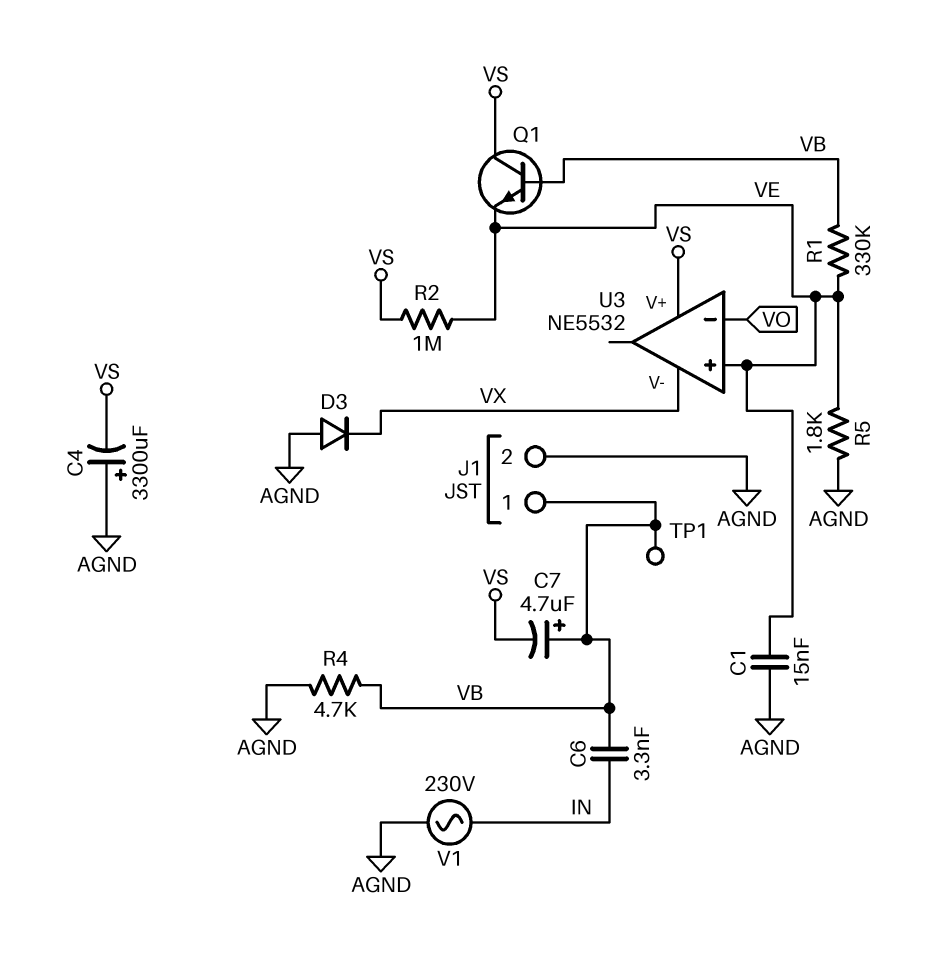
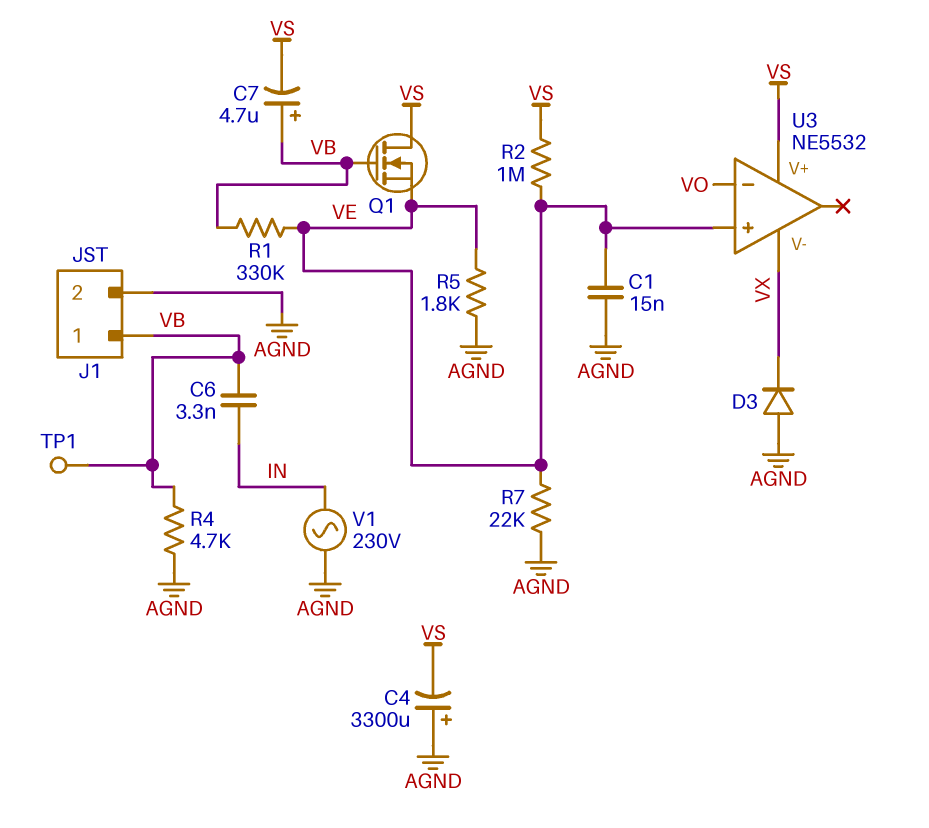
Q1: NPN (B VB, C VS, E VE) -> NMOS (G VB, D VS, S VE)
R7: none -> 22k (AGND, VE)

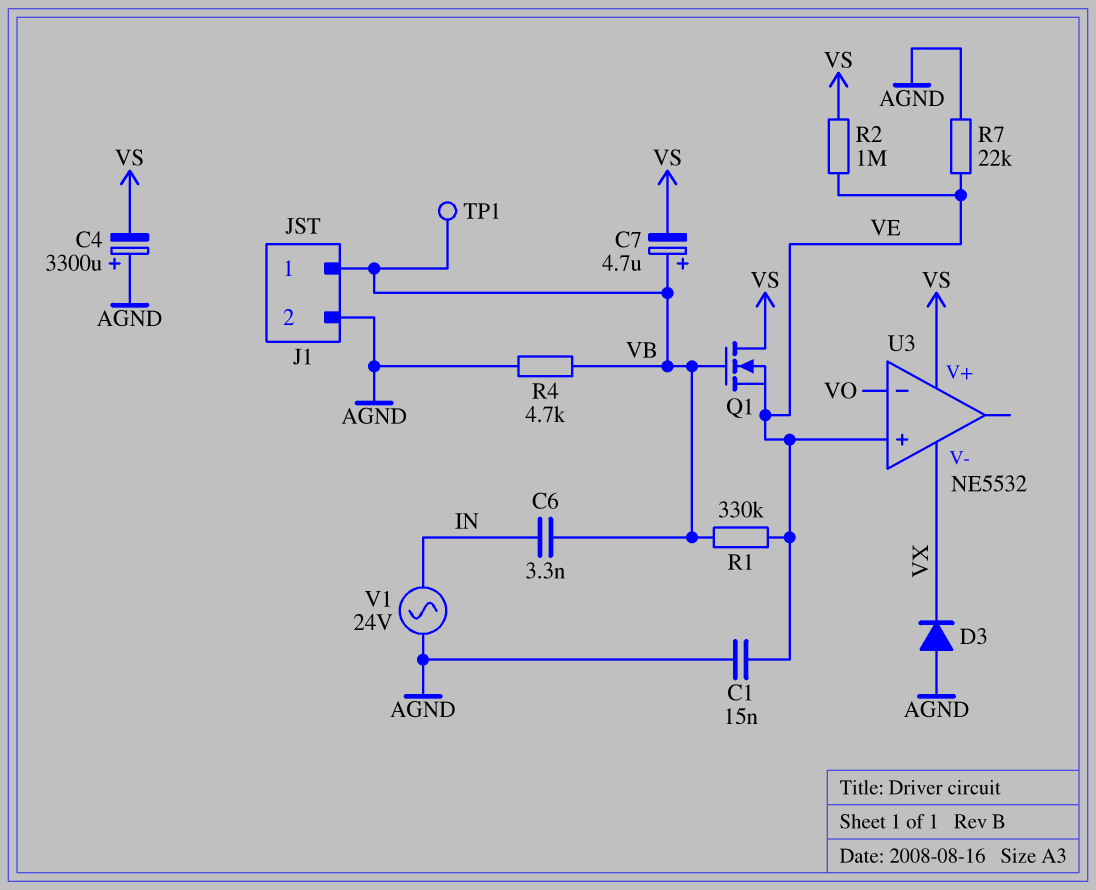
R5: 1.8k (AGND, VE) -> none
V1: AC 230V (AGND, IN) -> AC 24V (AGND, IN)

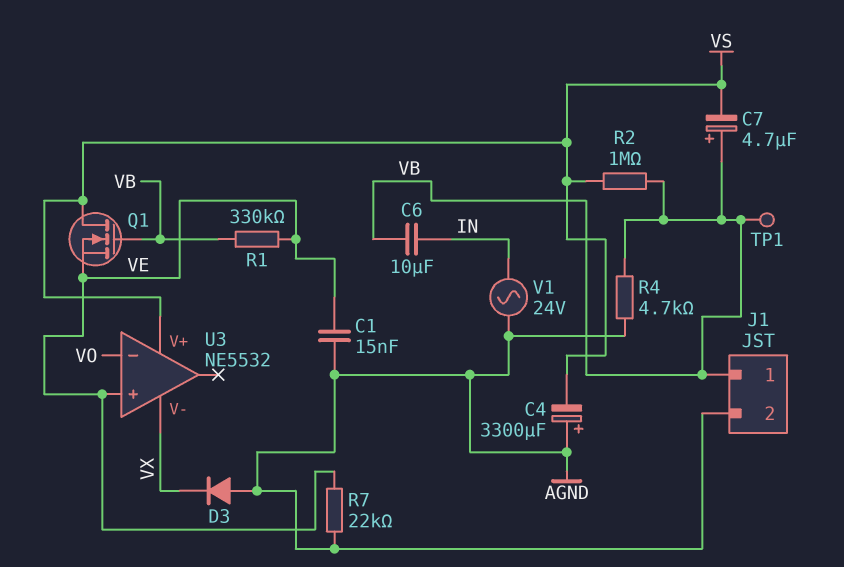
C6: 3.3nF (IN, VB) -> 10uF (IN, VB)
R2: 1M (VE, VS) -> 1M (VB, VS)

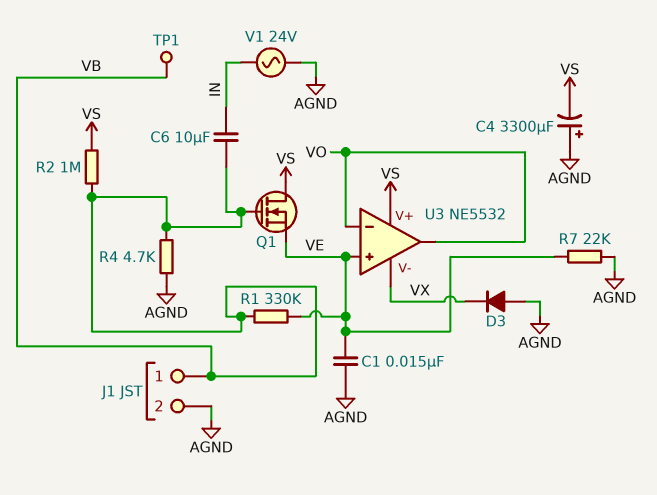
C7: 4.7uF (plus VB, minus VS) -> none
U3 pin out: none -> VO

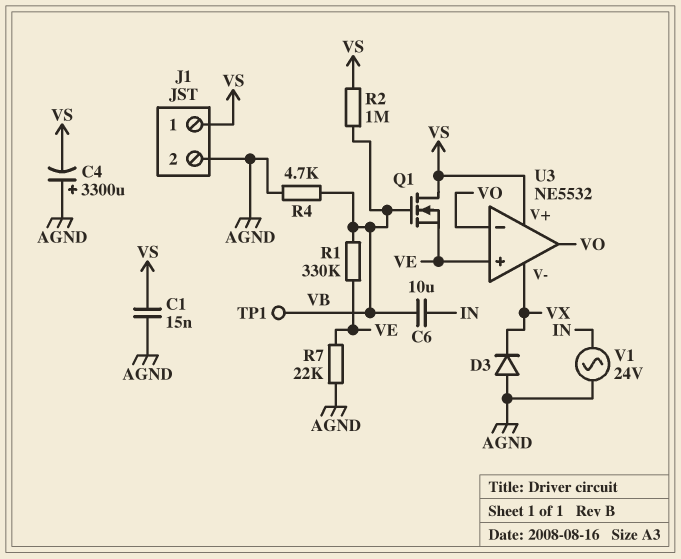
C1: 15nF (AGND, VE) -> 15nF (AGND, VS)
J1 pin 1: VB -> VS

